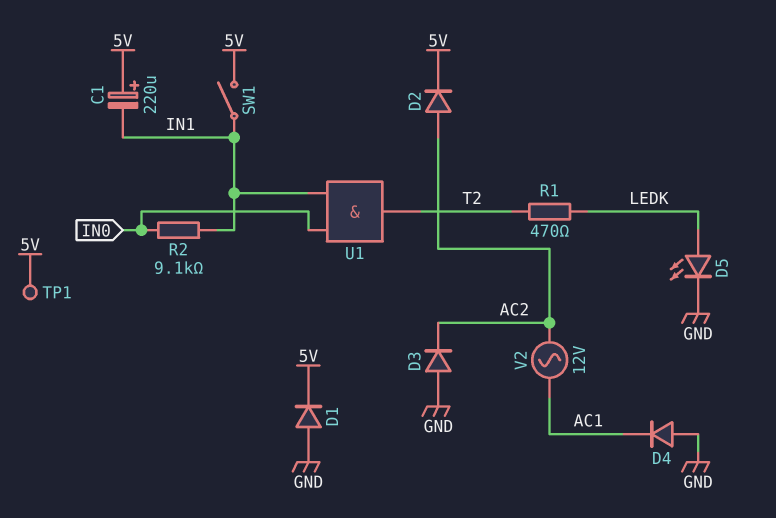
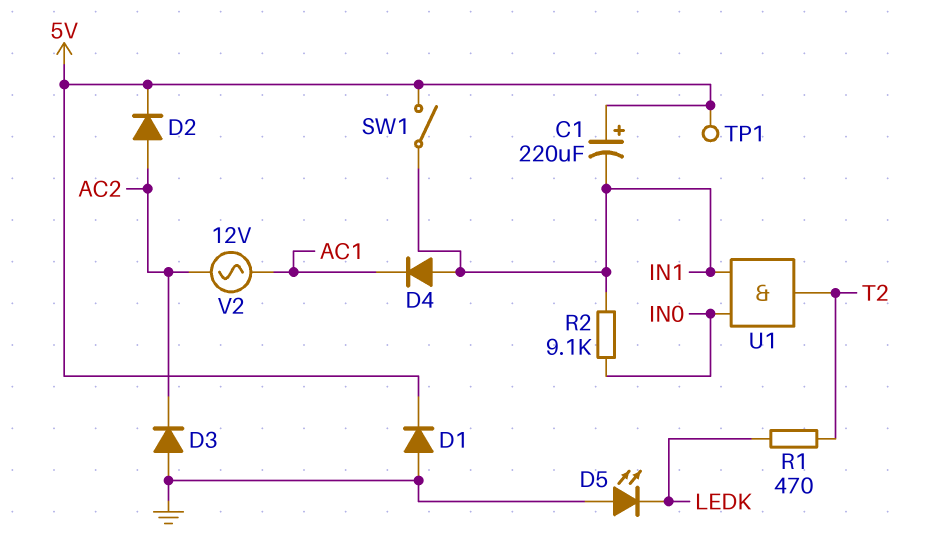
D4: diode (A GND, K AC1) -> diode (A IN1, K AC1)
D5: LED (A LEDK, K GND) -> LED (A GND, K LEDK)

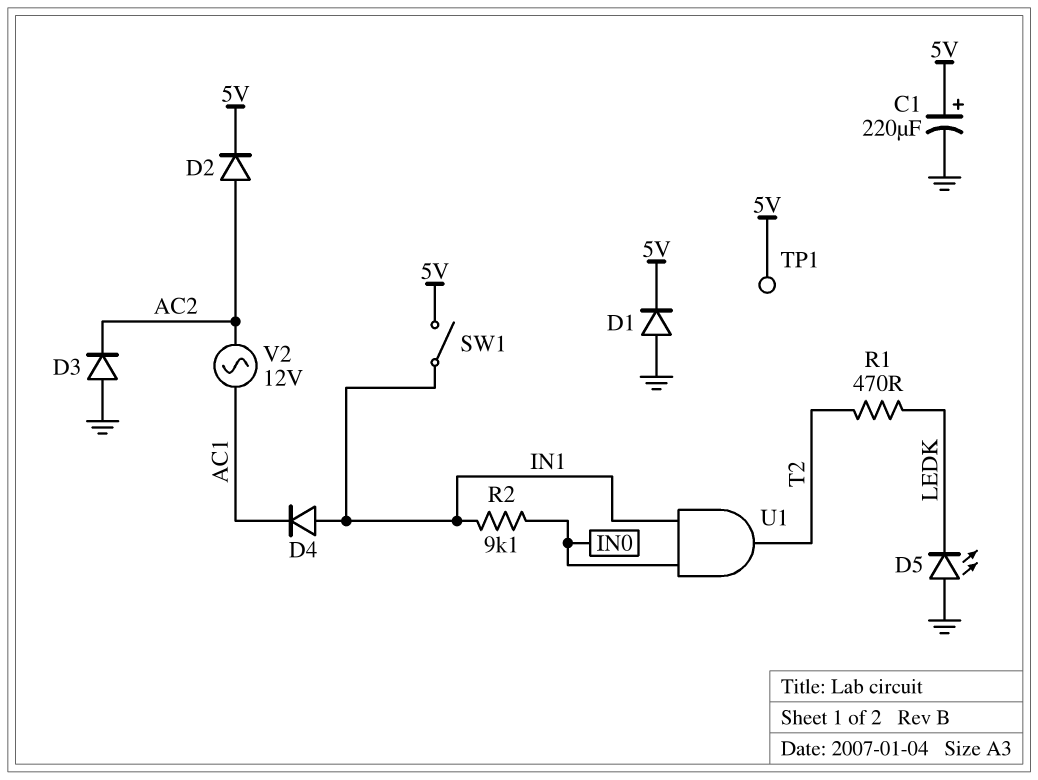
C1: 220uF (plus 5V, minus IN1) -> 220uF (plus 5V, minus GND)

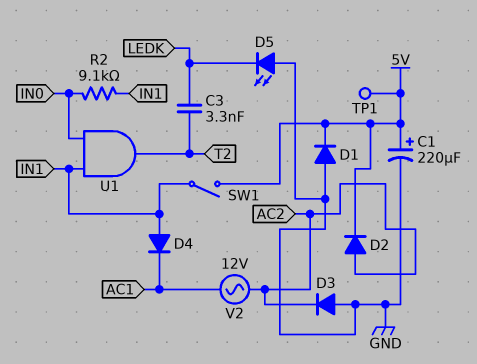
C3: none -> 3.3nF (LEDK, T2)
R1: 470 (LEDK, T2) -> none

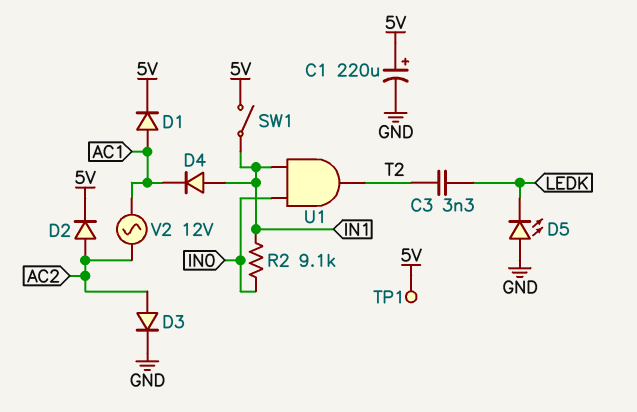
D1: diode (A GND, K 5V) -> diode (A AC1, K 5V)
D3: diode (A GND, K AC2) -> diode (A AC2, K GND)

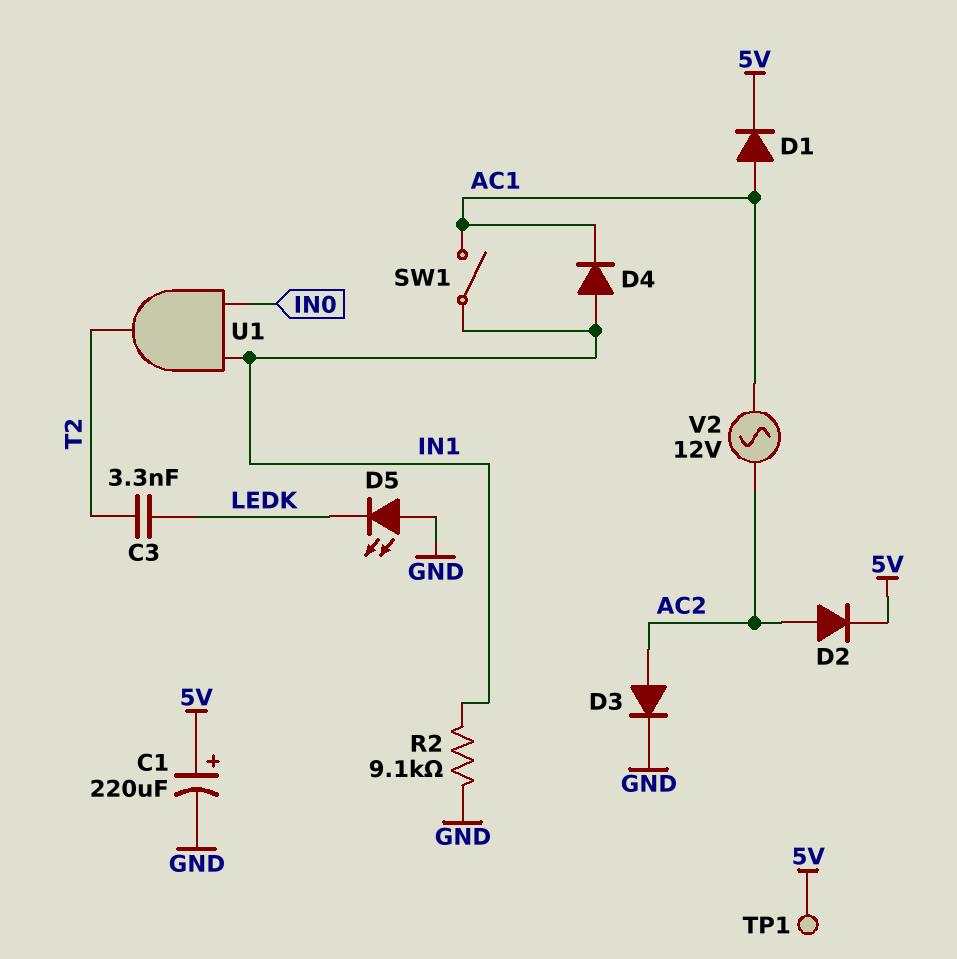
R2: 9.1k (IN0, IN1) -> 9.1k (GND, IN1)
SW1: switch (5V, IN1) -> switch (AC1, IN1)

